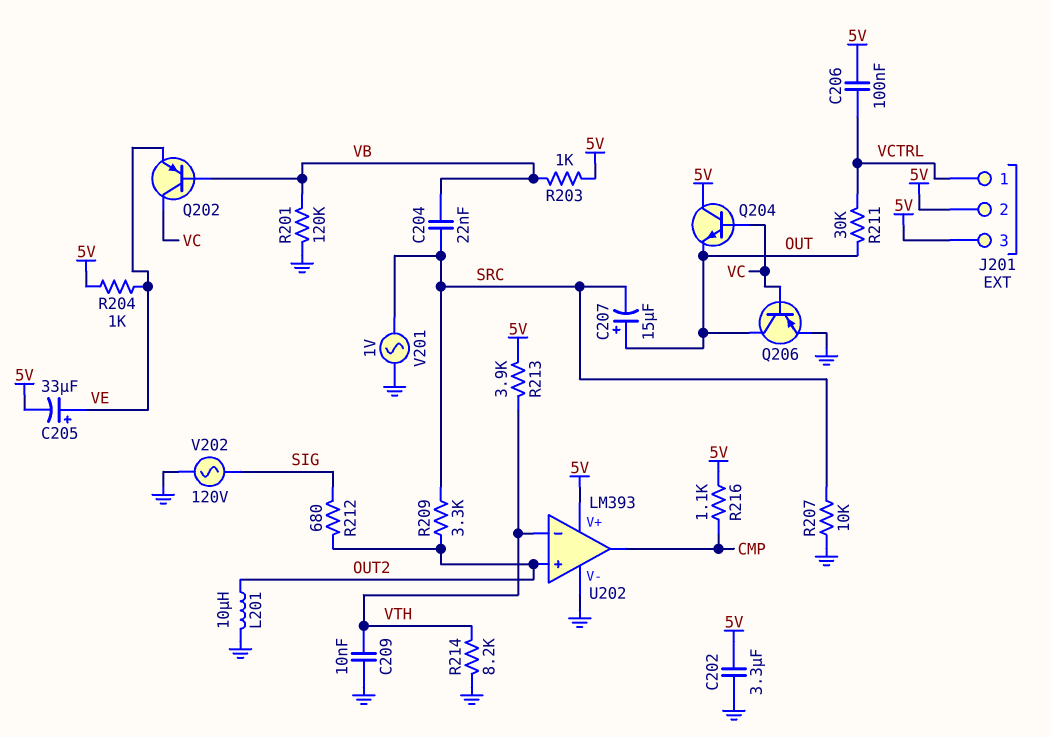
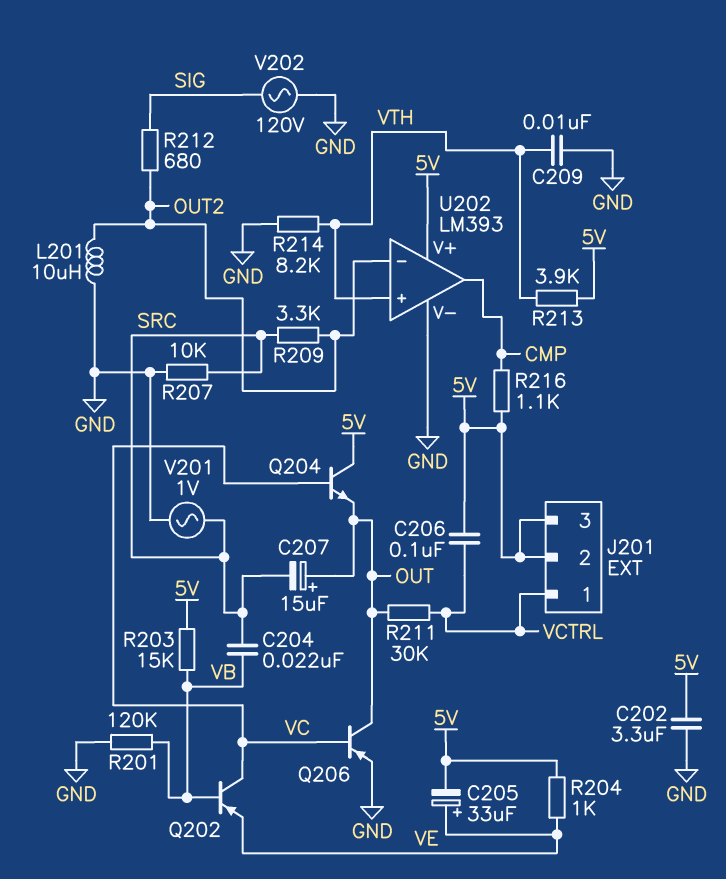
R203: 1k (5V, VB) -> 15k (5V, VB)
U202 pin in+: OUT2 -> VTH
U202 pin in-: VTH -> OUT2

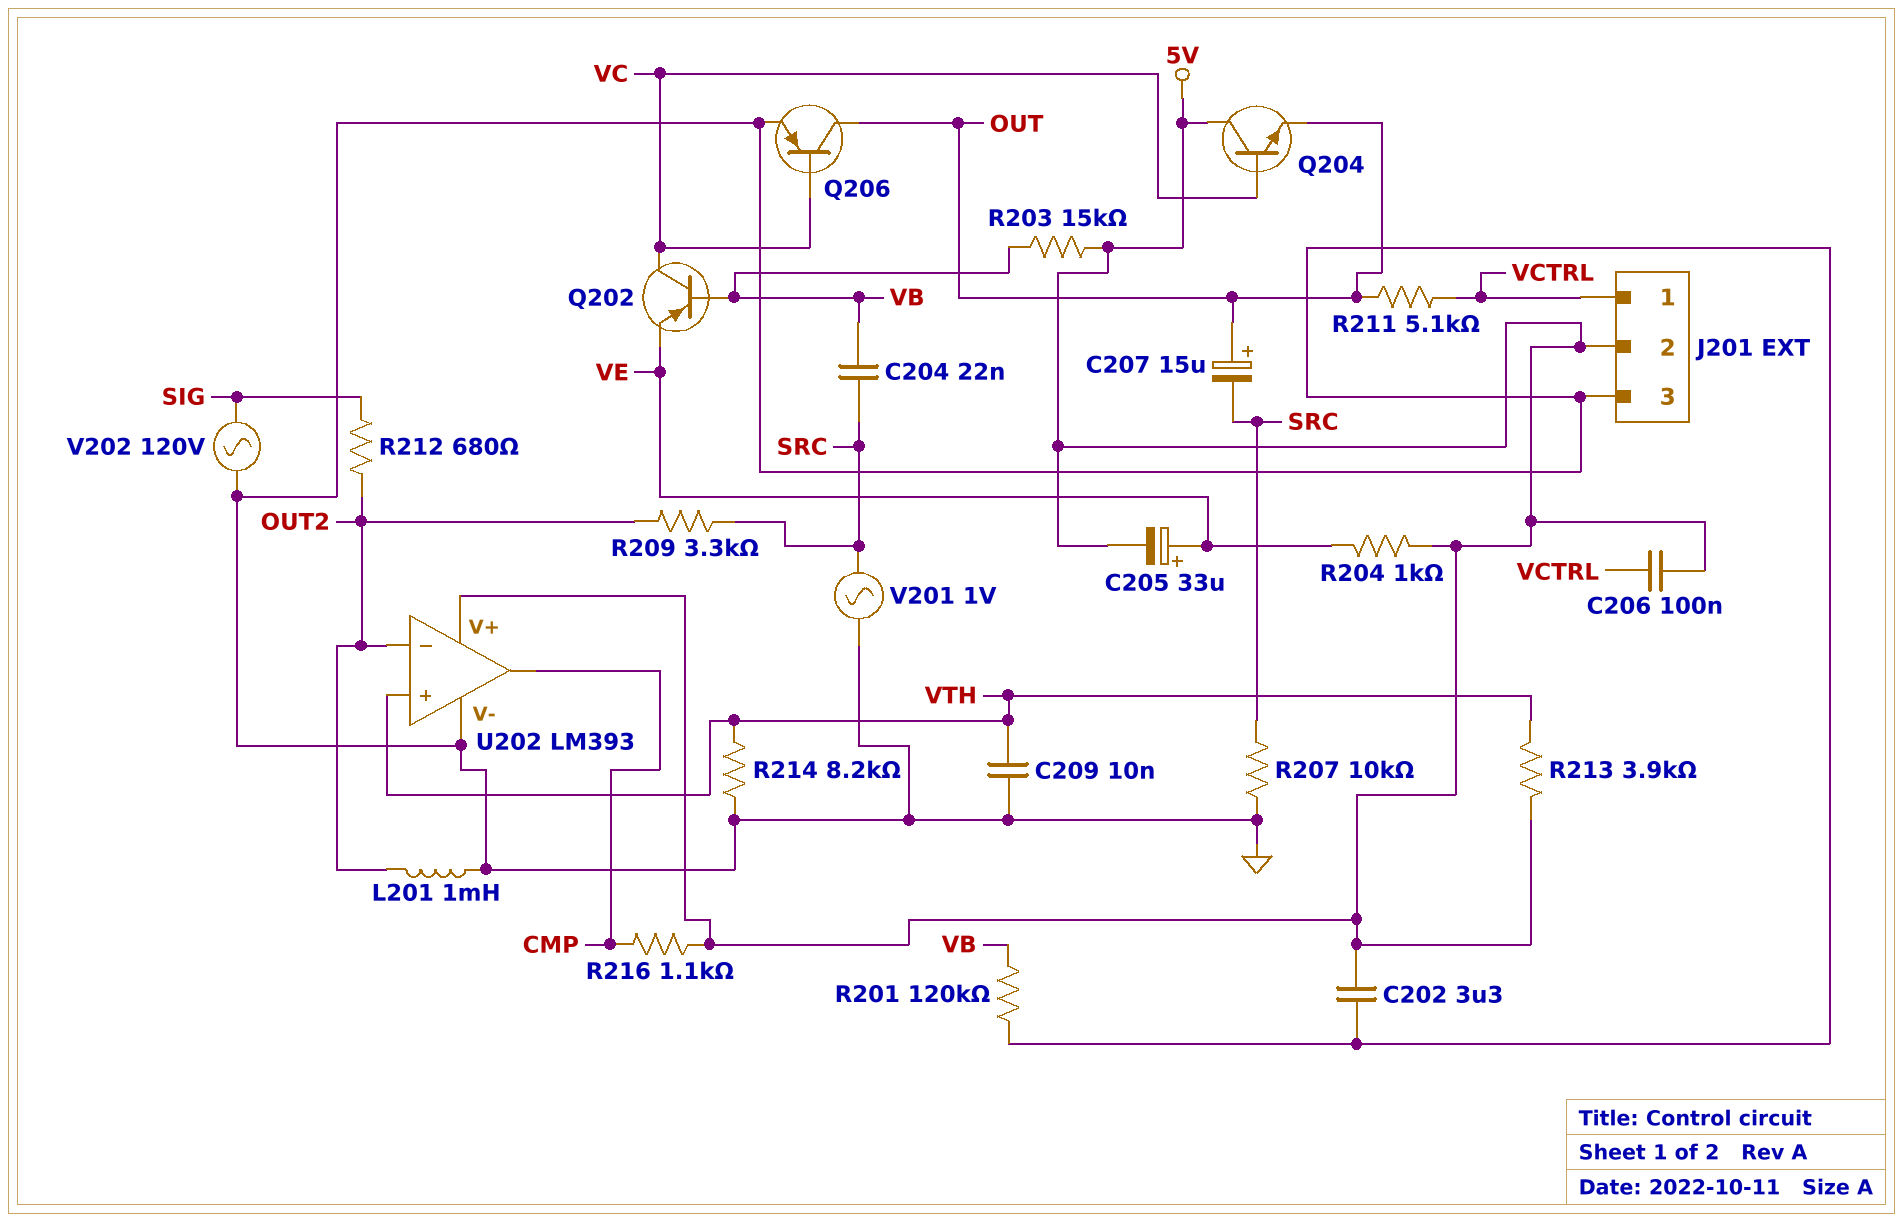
J201 pin 3: 5V -> GND
L201: 10uH (GND, OUT2) -> 1mH (GND, OUT2)
R211: 30k (OUT, VCTRL) -> 5.1k (OUT, VCTRL)

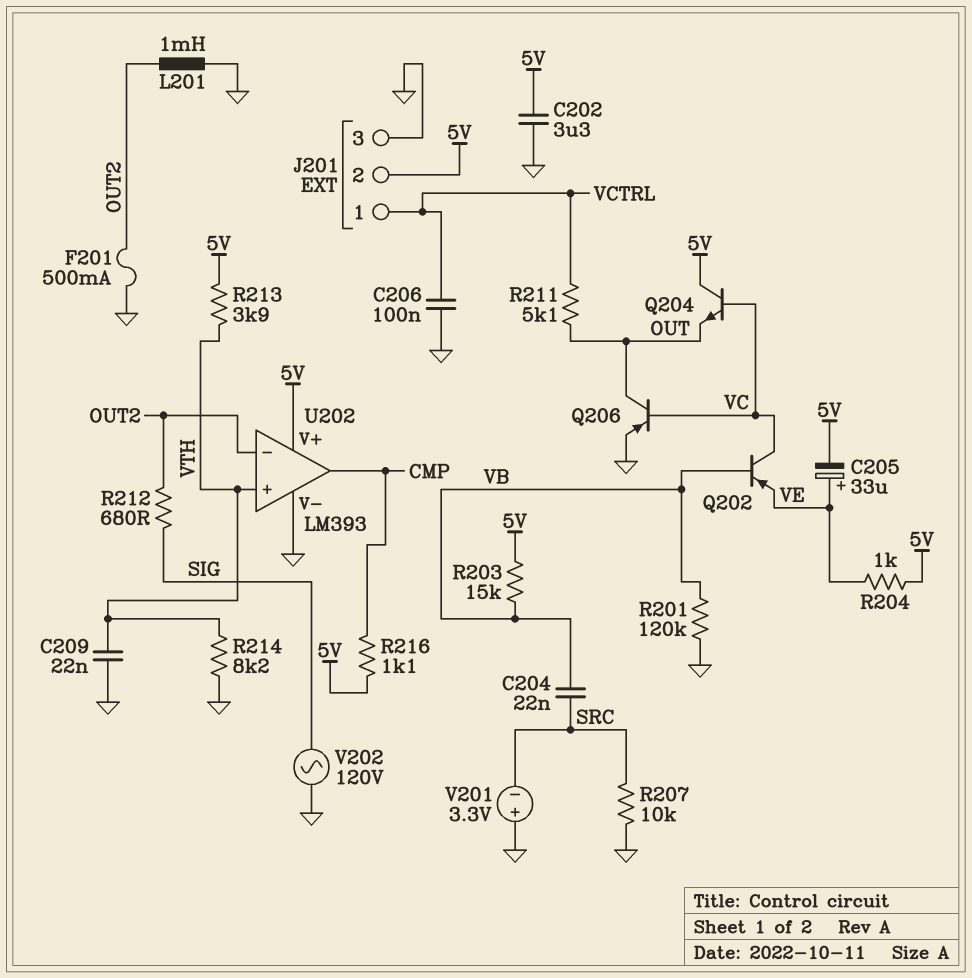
C206: 100nF (5V, VCTRL) -> 100nF (GND, VCTRL)
C207: 15uF (plus OUT, minus SRC) -> none
C209: 10nF (GND, VTH) -> 22nF (GND, VTH)
F201: none -> 500mA (GND, OUT2)
R209: 3.3k (OUT2, SRC) -> none
V201: AC 1V (GND, SRC) -> 3.3V (plus GND, minus SRC)

